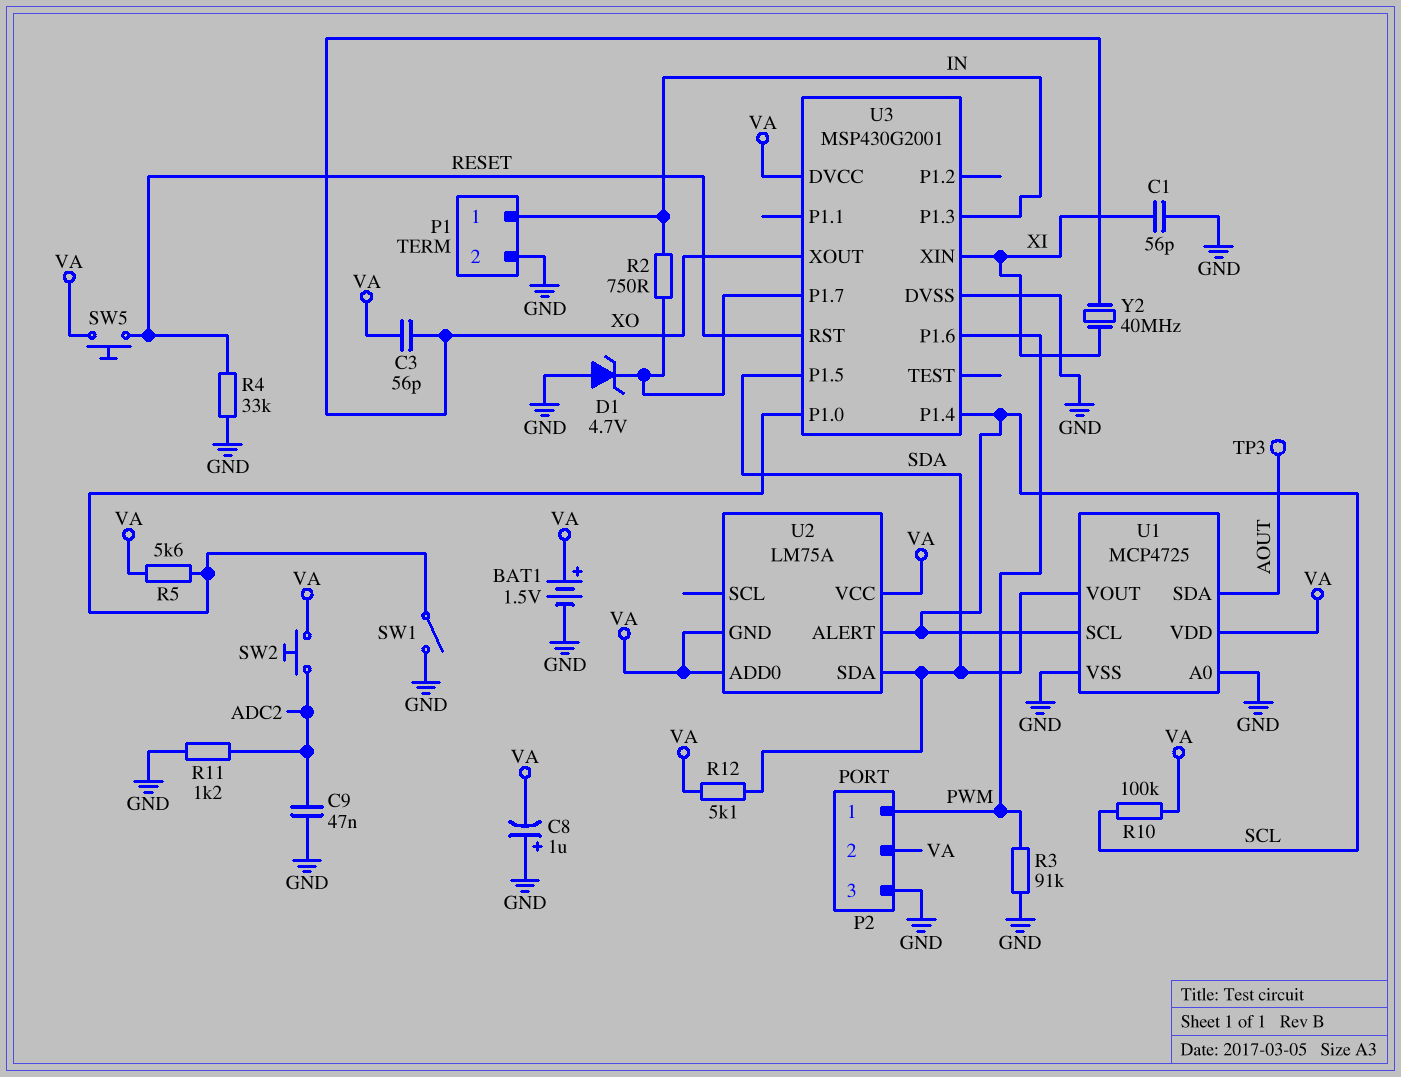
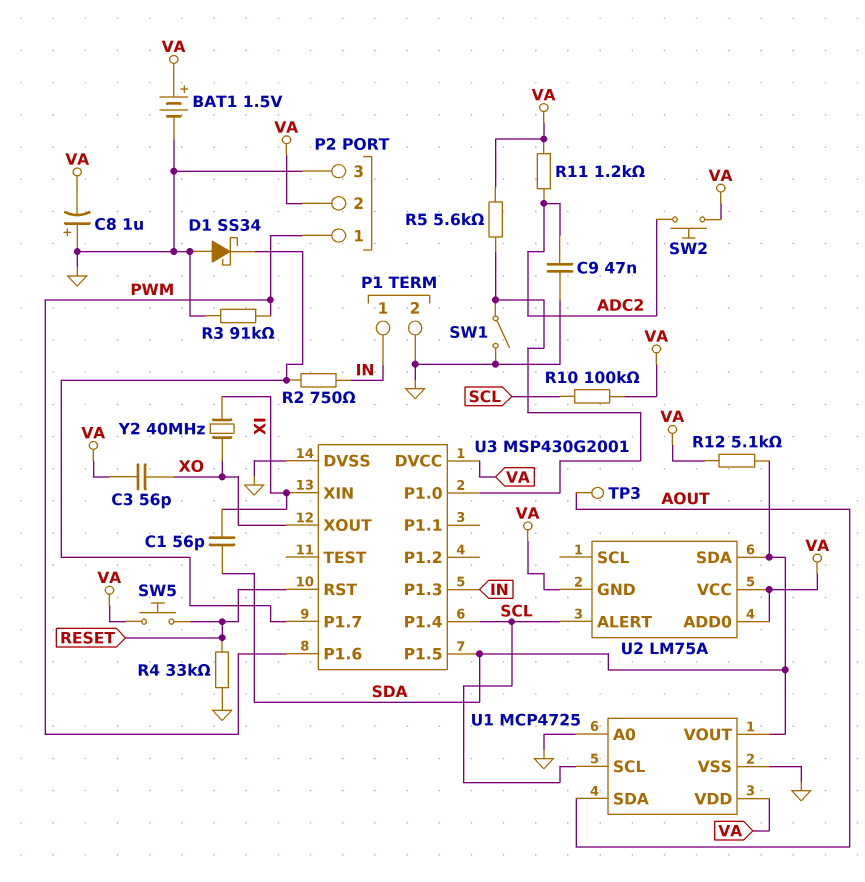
C1: 56pF (GND, XI) -> 56pF (SDA, XI)
D1: zener 4.7V (A GND, K U3/P1.7) -> schottky SS34 (A GND, K U3/P1.7)
R11: 1.2k (ADC2, GND) -> 1.2k (ADC2, VA)

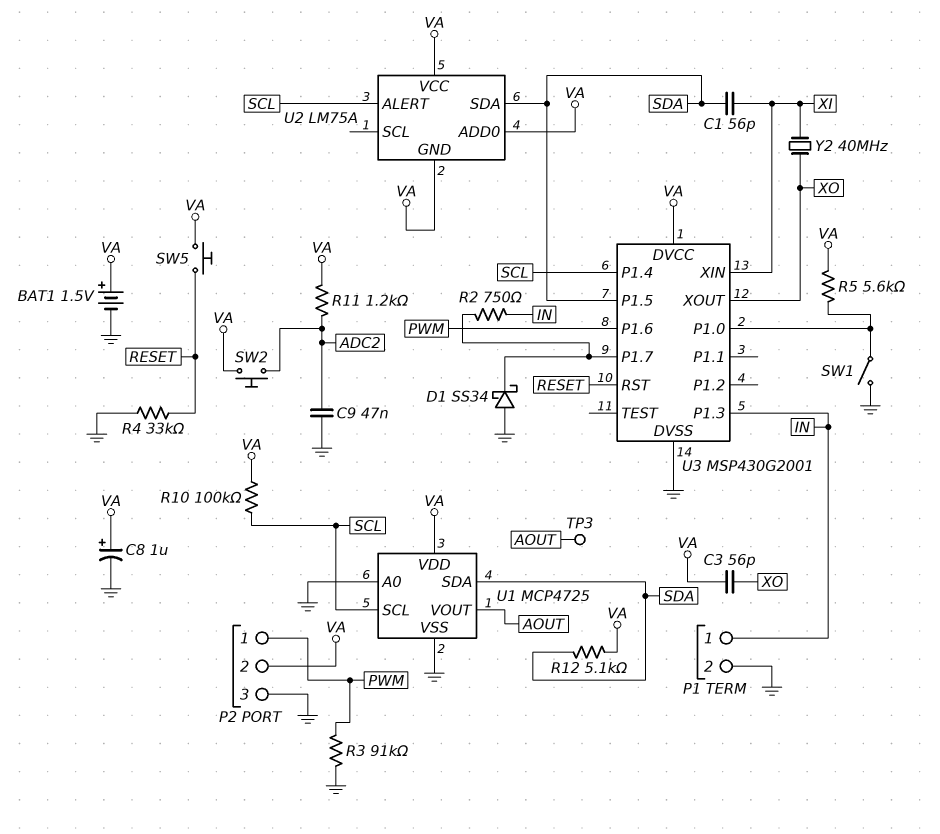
C8: 1uF (plus GND, minus VA) -> 1uF (plus VA, minus GND)
U1 pin SDA: AOUT -> SDA
U1 pin VOUT: SDA -> AOUT

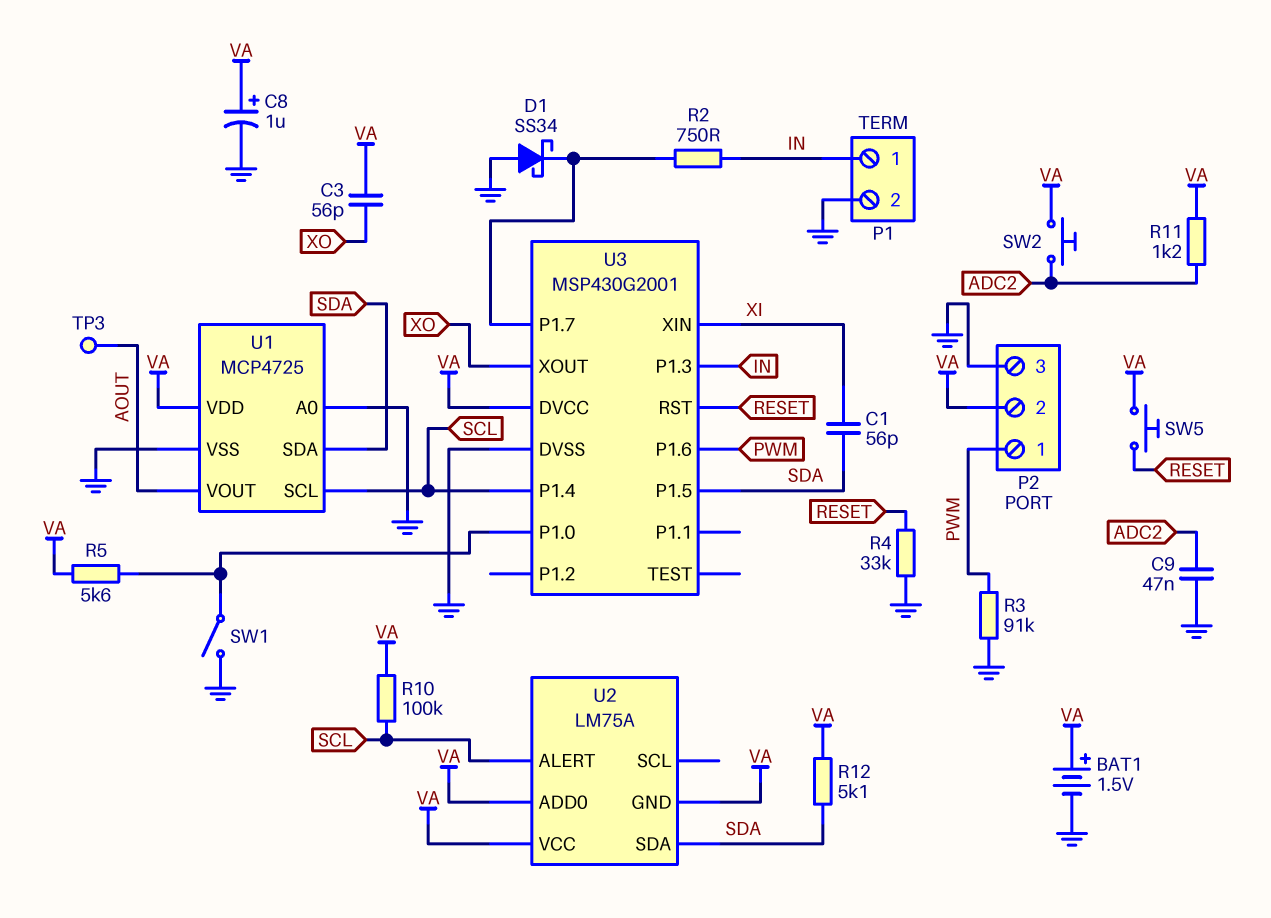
Y2: 40MHz (XI, XO) -> none

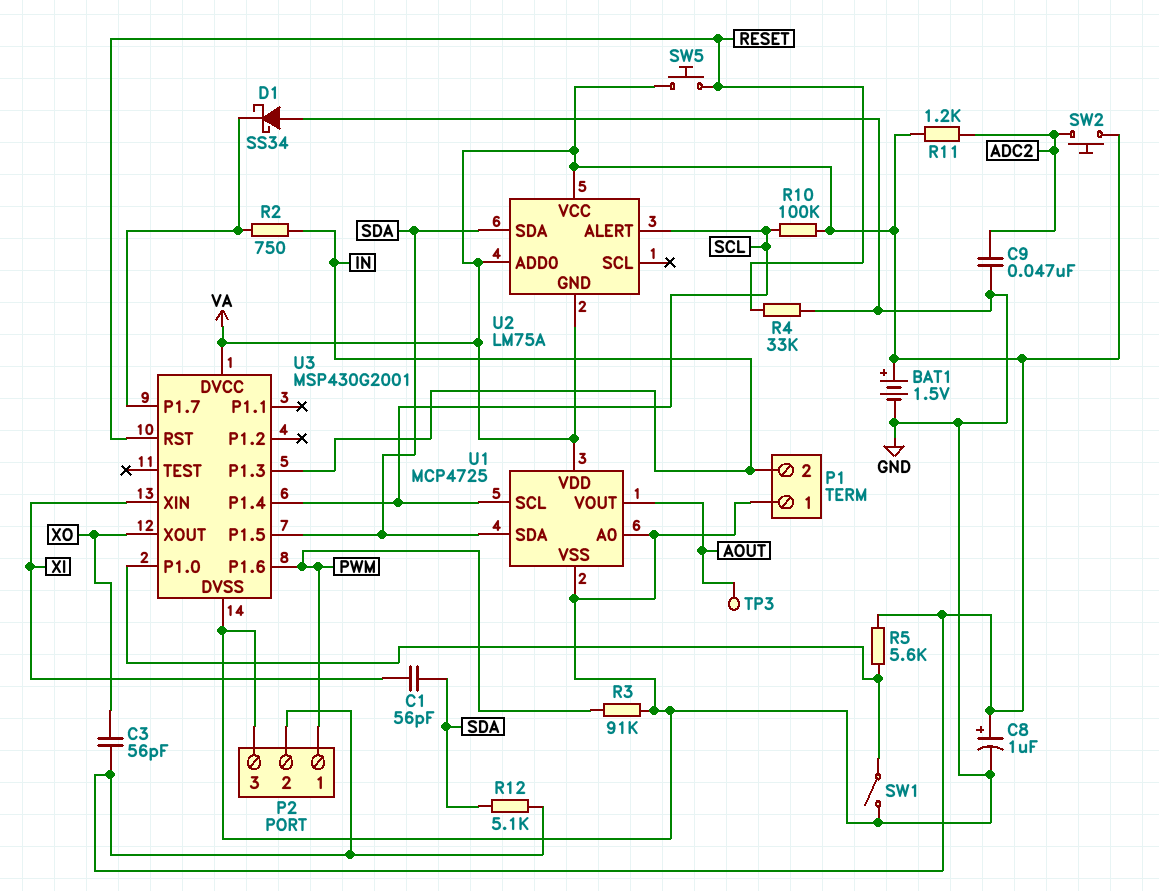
P1 pin 1: IN -> GND
P1 pin 2: GND -> IN

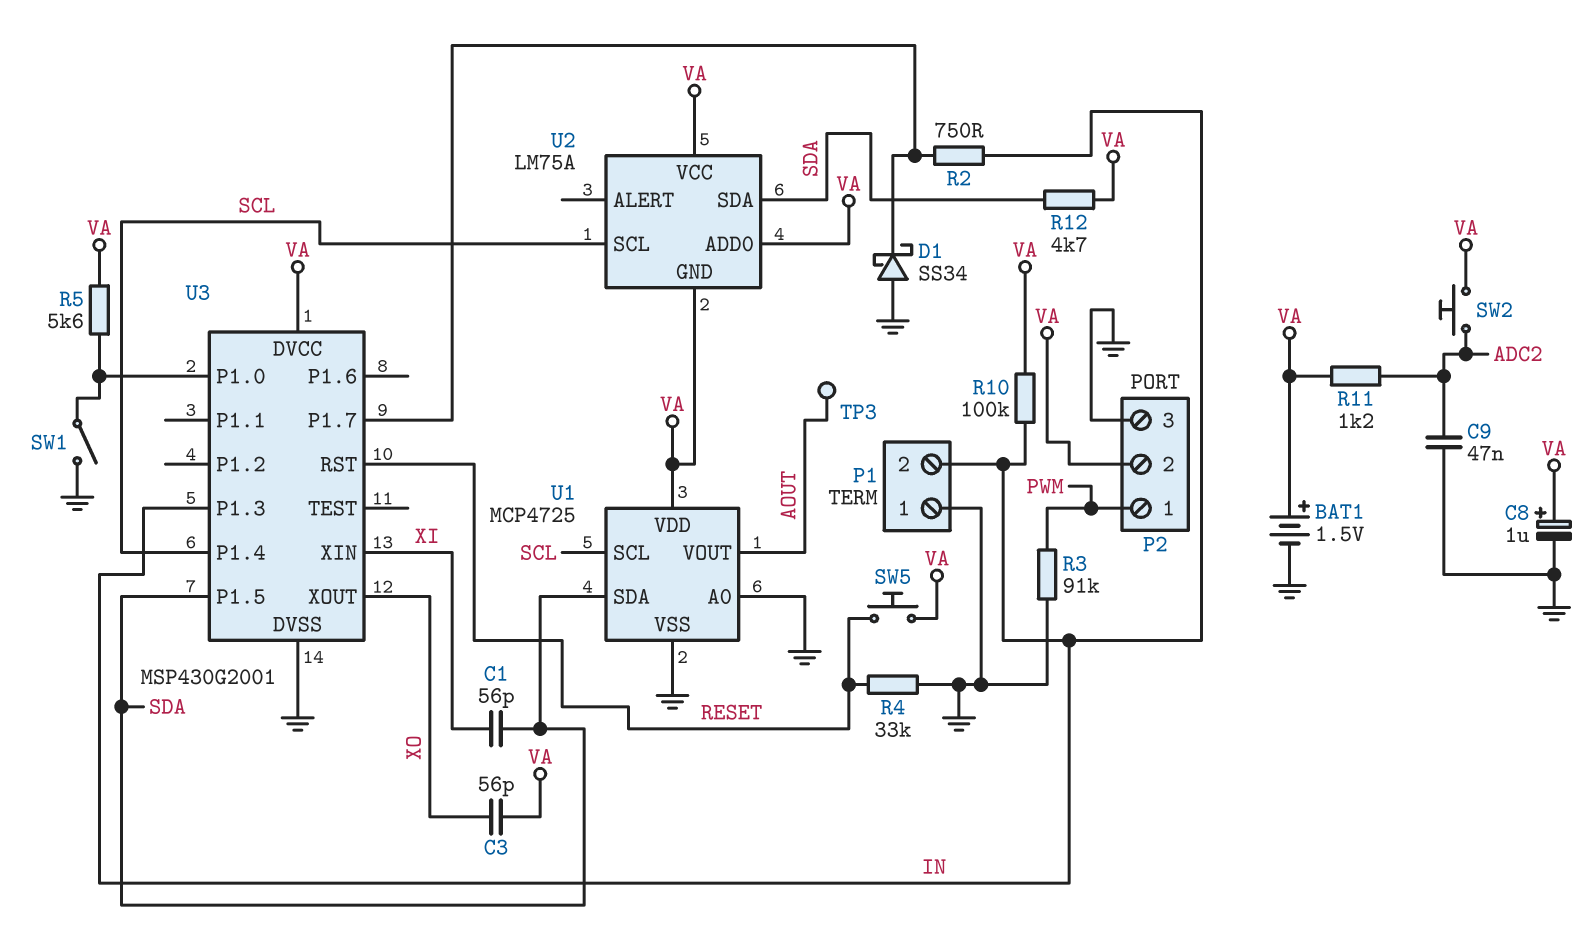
R10: 100k (SCL, VA) -> 100k (IN, VA)
R12: 5.1k (SDA, VA) -> 4.7k (SDA, VA)
U2 pin ALERT: SCL -> none
U2 pin SCL: none -> SCL
U3 pin P1.6: PWM -> none

